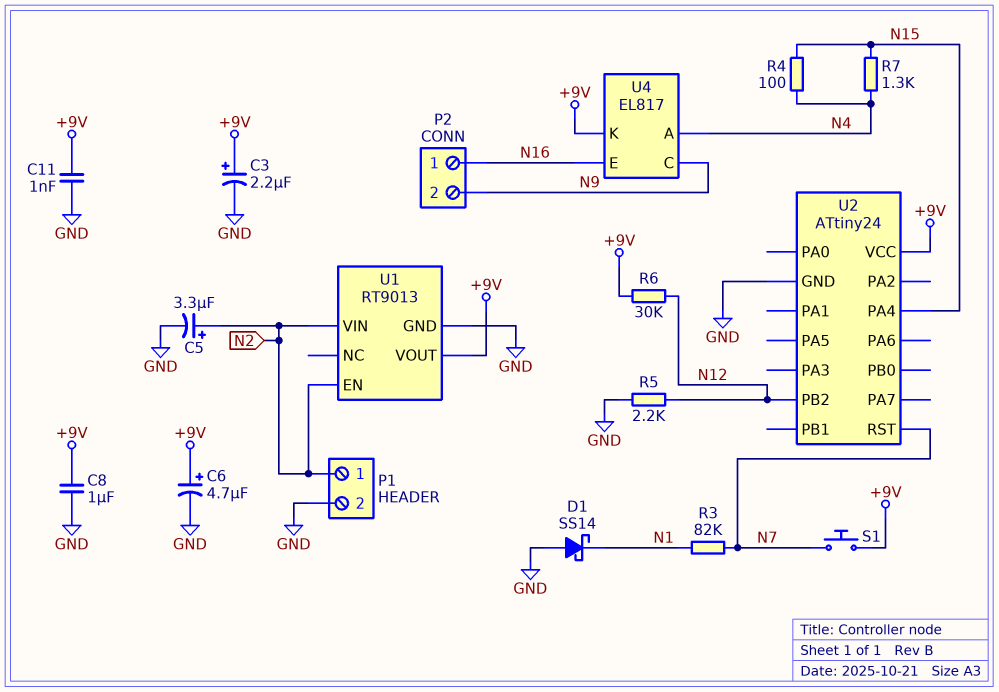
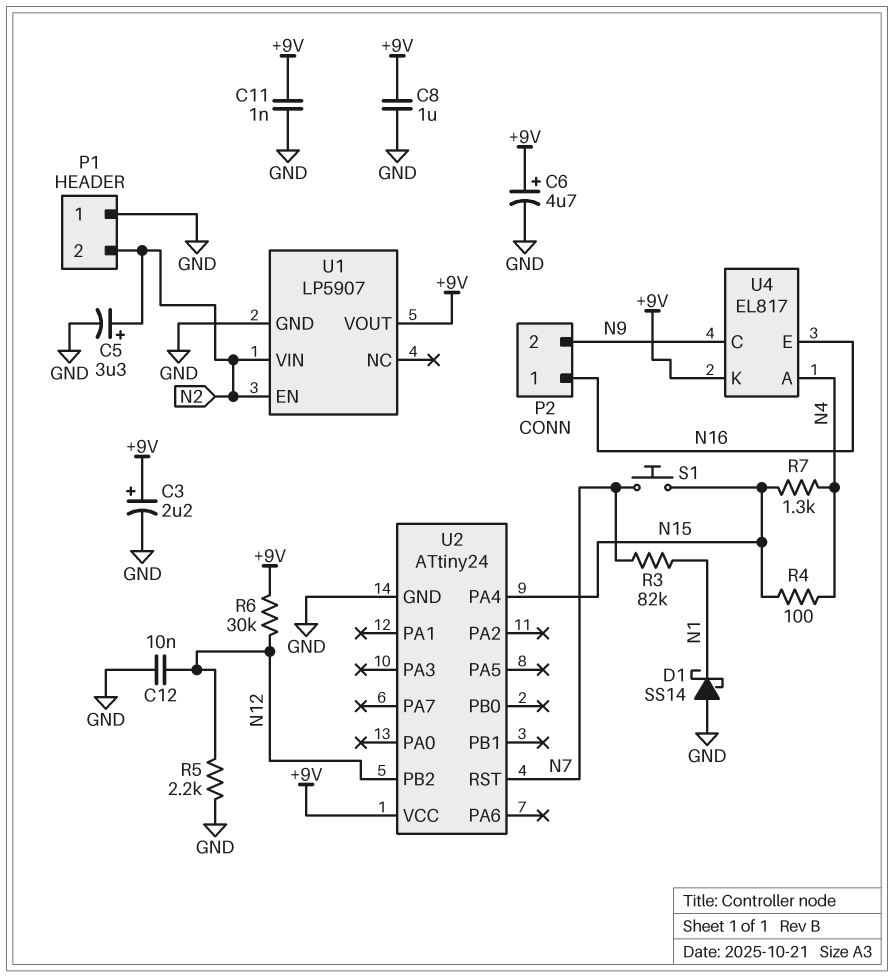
C12: none -> 10nF (GND, N12)
P1 pin 1: N2 -> GND
P1 pin 2: GND -> N2
S1: button (+9V, N7) -> button (N7, N15)
U1: RT9013 -> LP5907

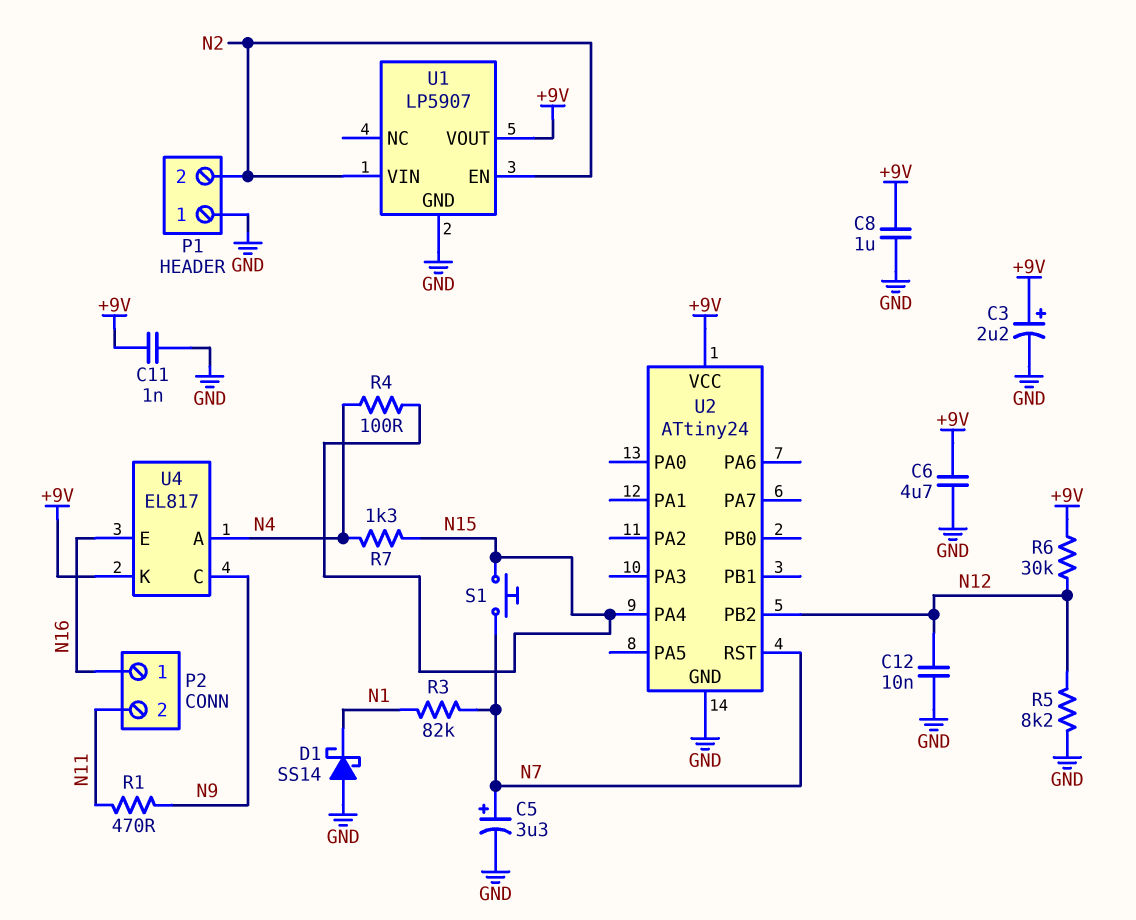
C5: 3.3uF (plus N2, minus GND) -> 3.3uF (plus N7, minus GND)
C6: 4.7uF (plus +9V, minus GND) -> 4.7uF (+9V, GND)
P2 pin 2: N9 -> N11
R1: none -> 470 (N9, N11)
R5: 2.2k (GND, N12) -> 8.2k (GND, N12)

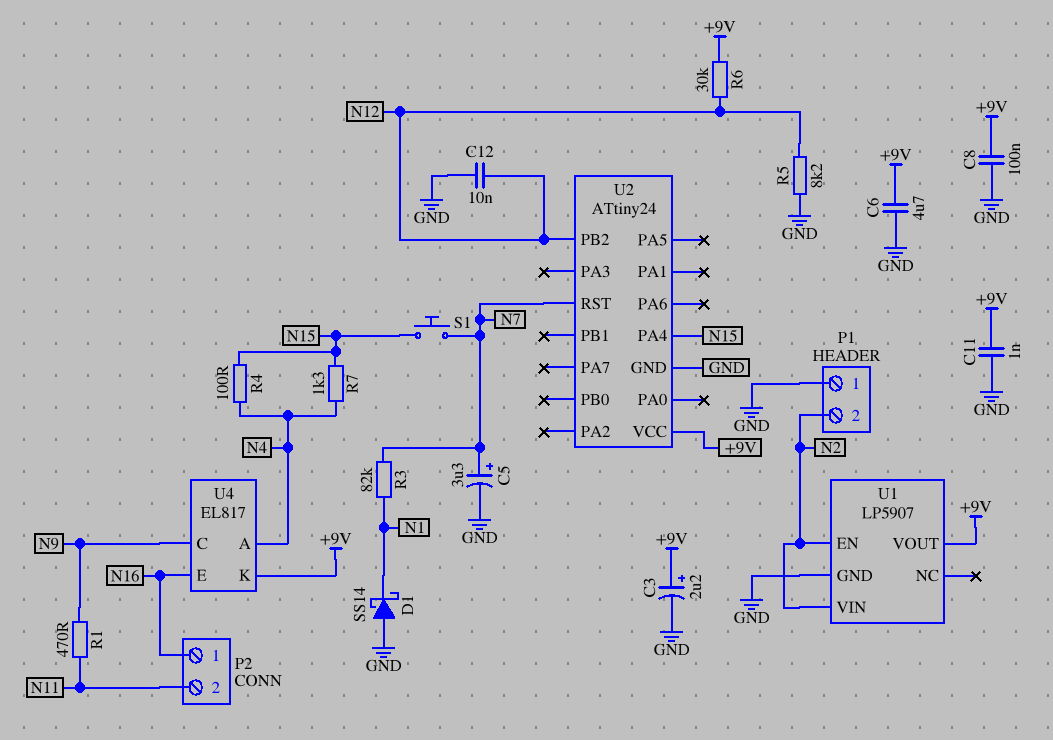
C8: 1uF (+9V, GND) -> 100nF (+9V, GND)

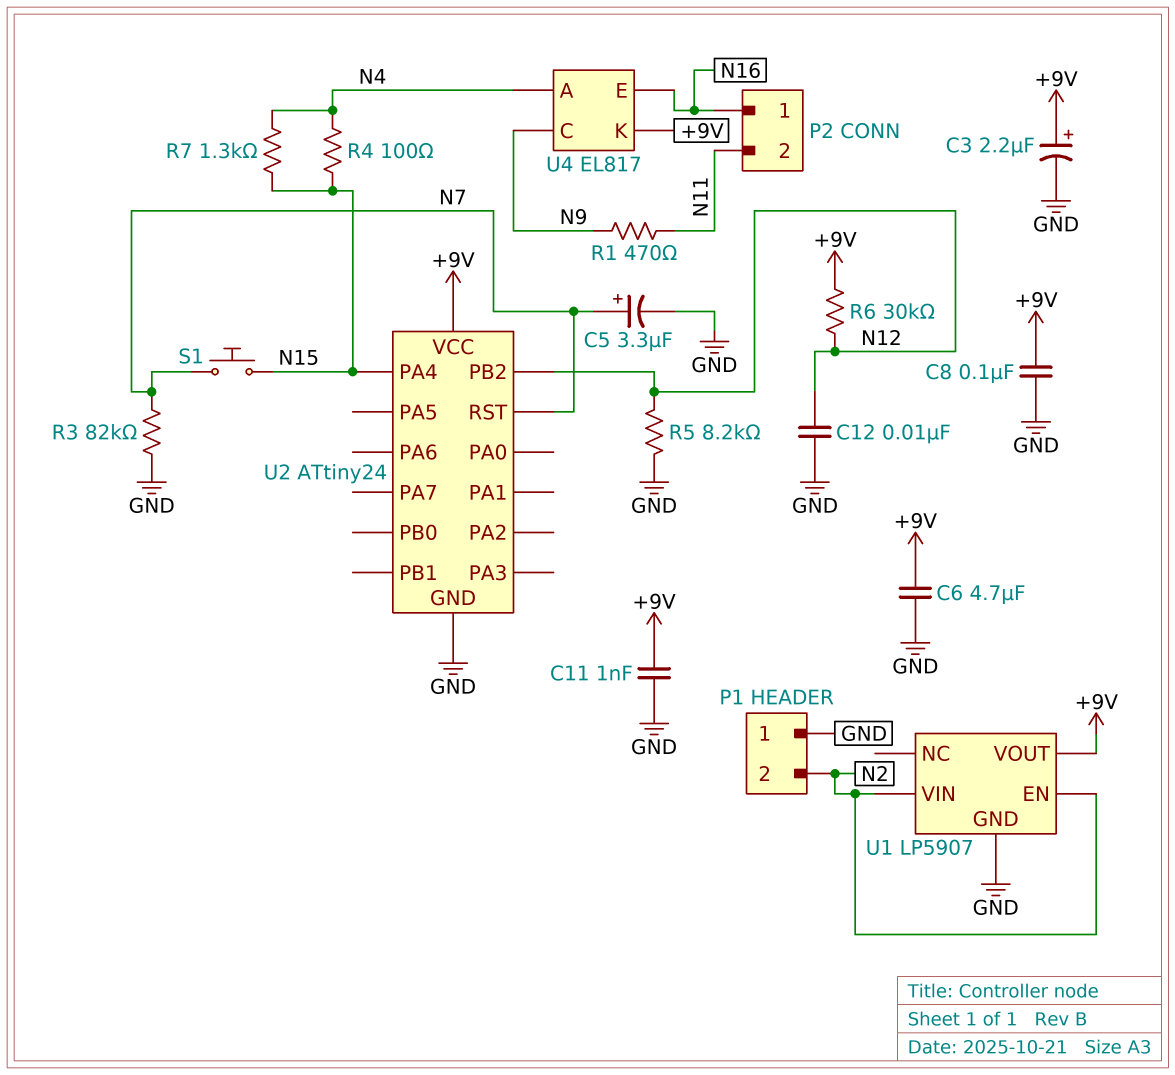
D1: schottky SS14 (A GND, K N1) -> none
R3: 82k (N1, N7) -> 82k (GND, N7)

